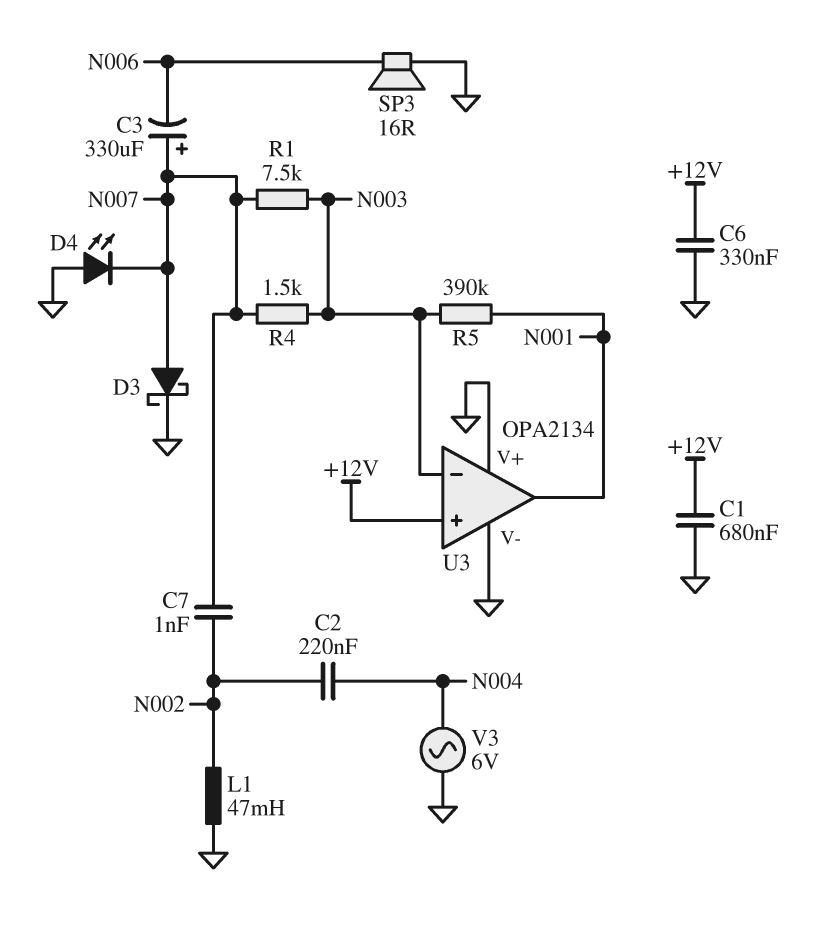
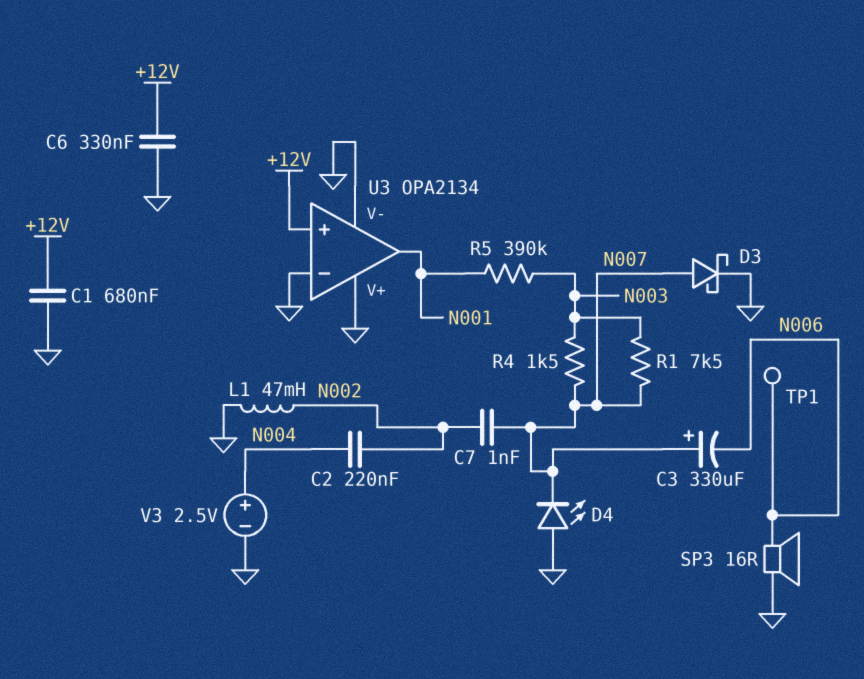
TP1: none -> test point (N006)
U3 pin in-: N003 -> GND
V3: AC 6V (GND, N004) -> 2.5V (plus N004, minus GND)

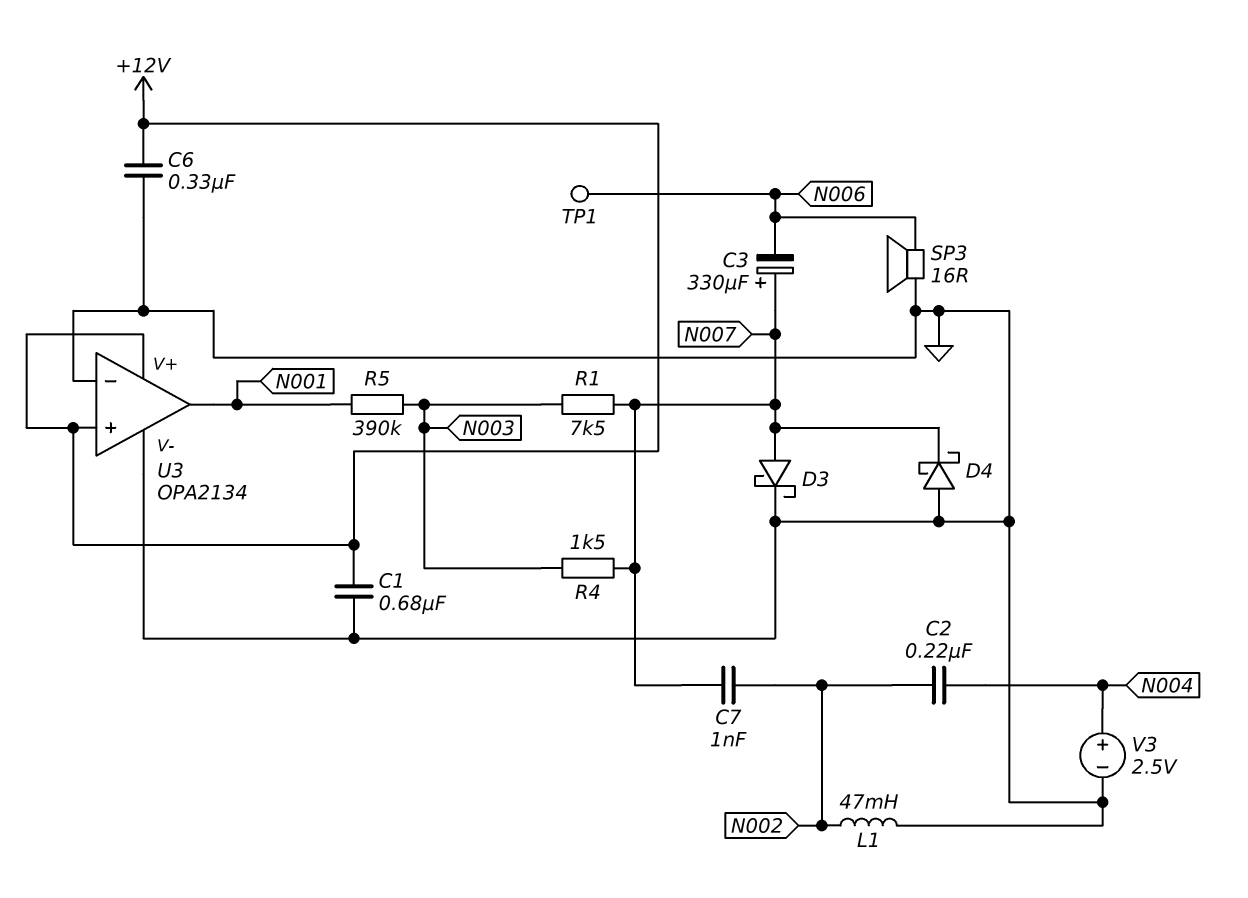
D4: LED (A GND, K N007) -> schottky (A GND, K N007)
U3 pin V+: GND -> +12V

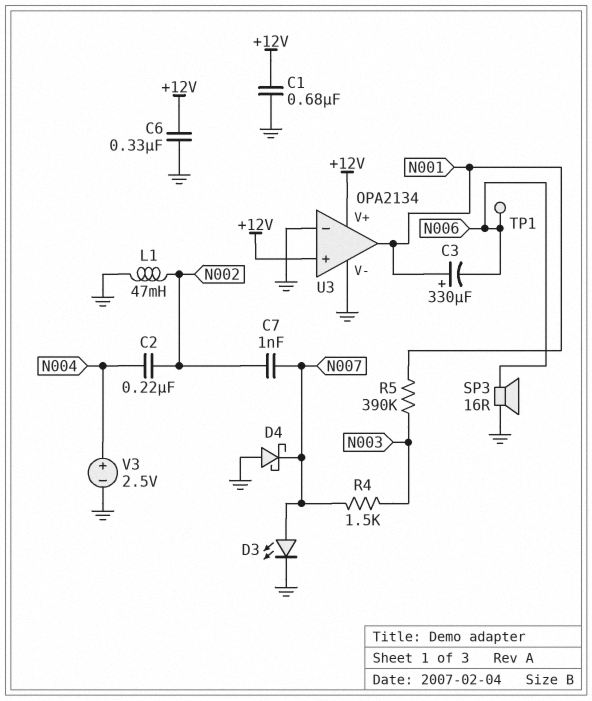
C3: 330uF (plus N007, minus N006) -> 330uF (plus N001, minus N006)
D3: schottky (A N007, K GND) -> LED (A N007, K GND)
R1: 7.5k (N003, N007) -> none

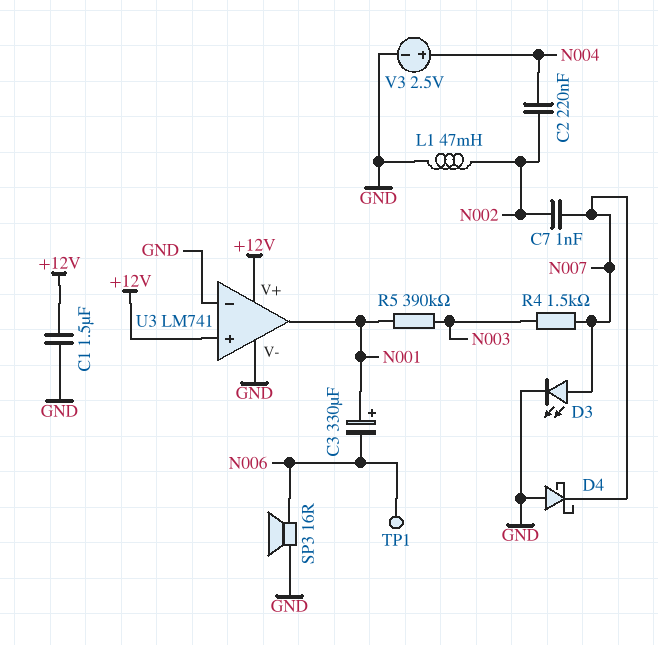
C1: 680nF (+12V, GND) -> 1.5uF (+12V, GND)
C6: 330nF (+12V, GND) -> none
U3: OPA2134 -> LM741

